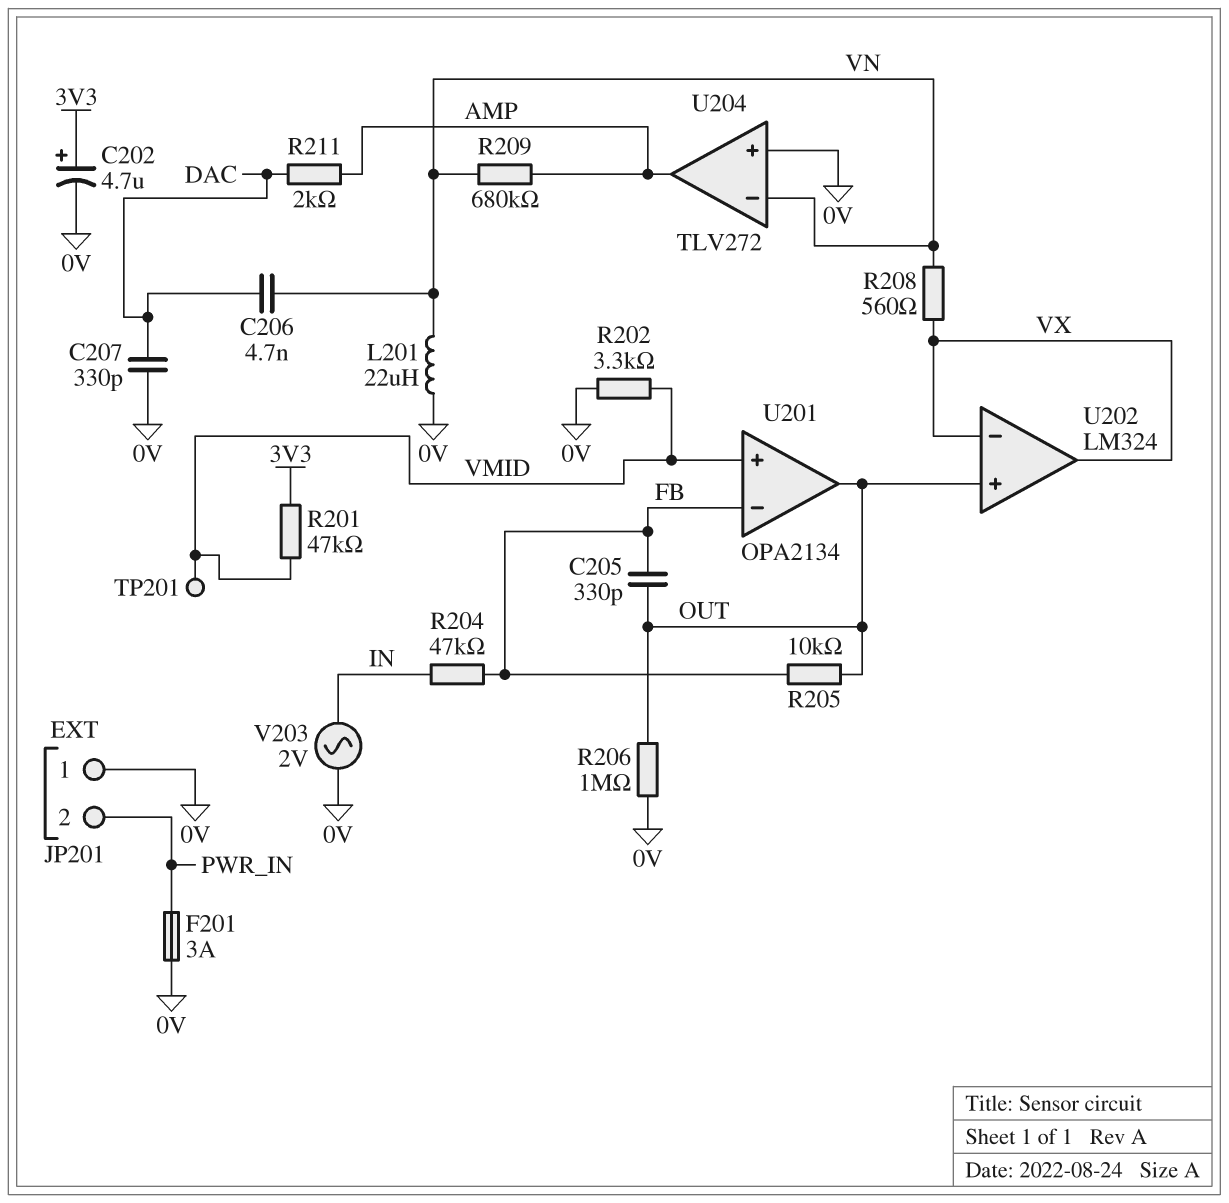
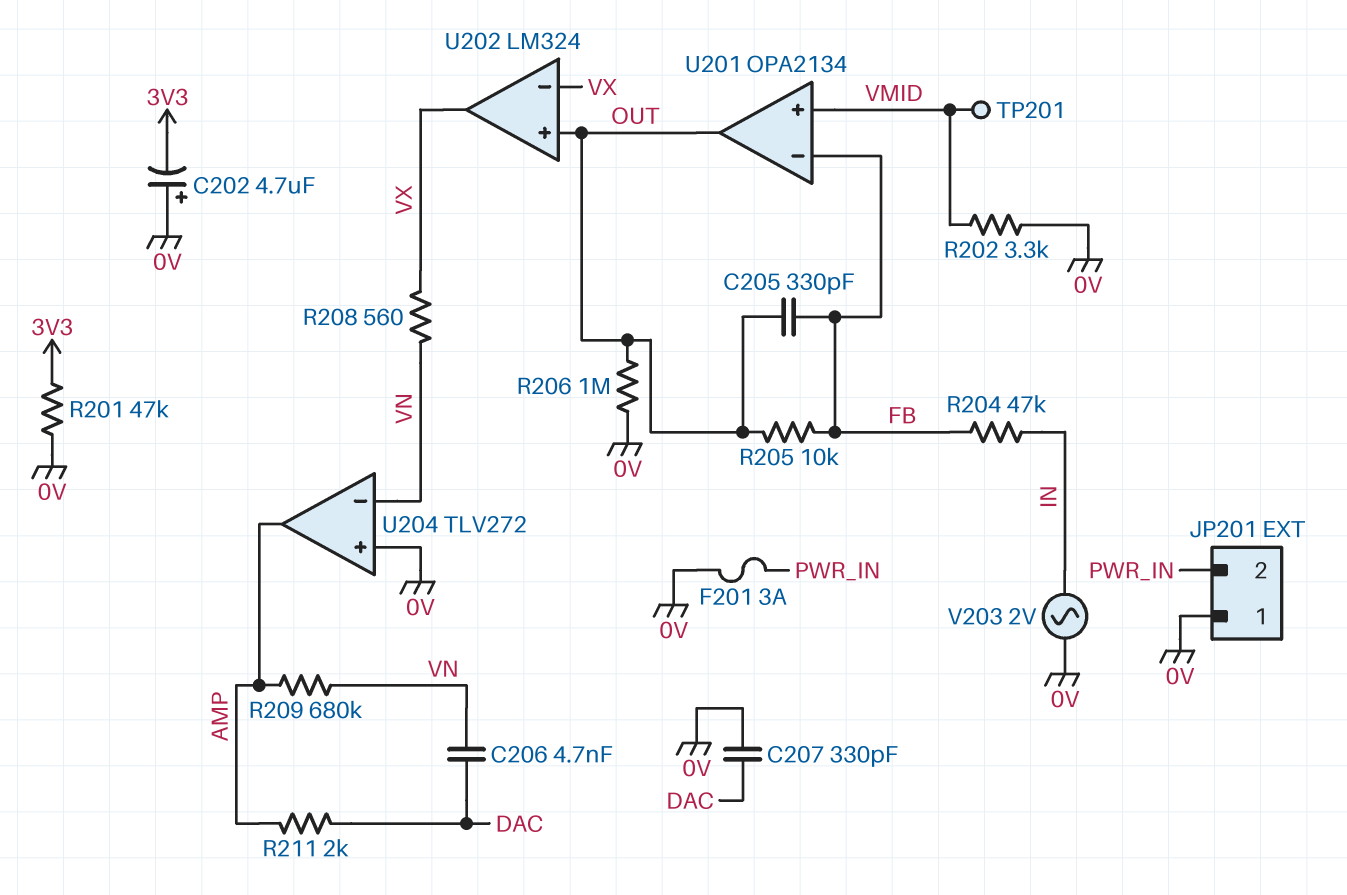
C202: 4.7uF (plus 3V3, minus 0V) -> 4.7uF (plus 0V, minus 3V3)
L201: 22uH (0V, VN) -> none
R201: 47k (3V3, VMID) -> 47k (0V, 3V3)

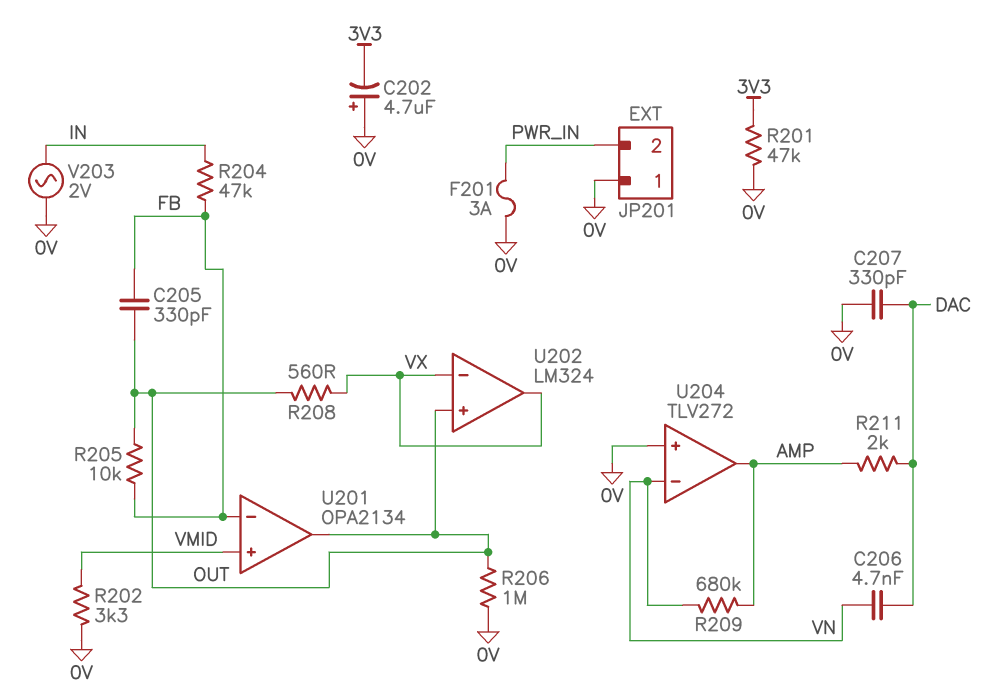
R208: 560 (VN, VX) -> 560 (OUT, VX)
TP201: test point (VMID) -> none

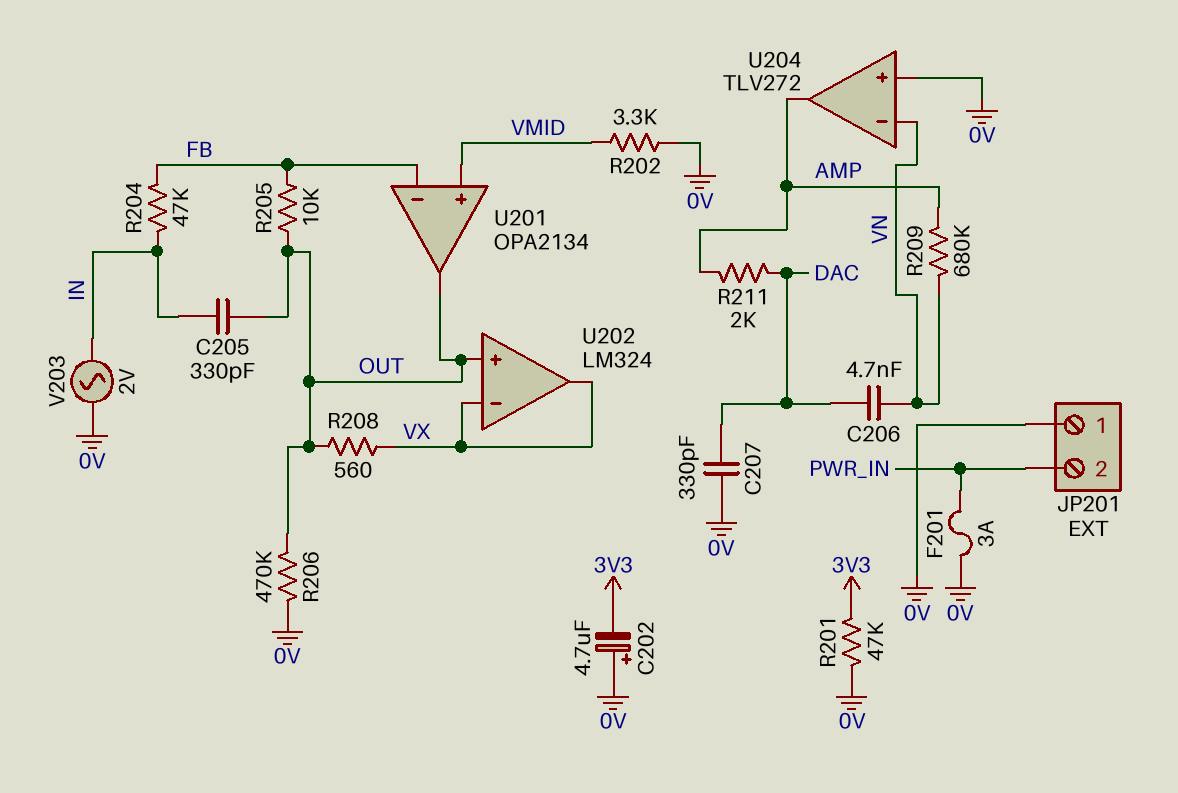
C205: 330pF (FB, OUT) -> 330pF (IN, OUT)
R206: 1M (0V, OUT) -> 470k (0V, OUT)

